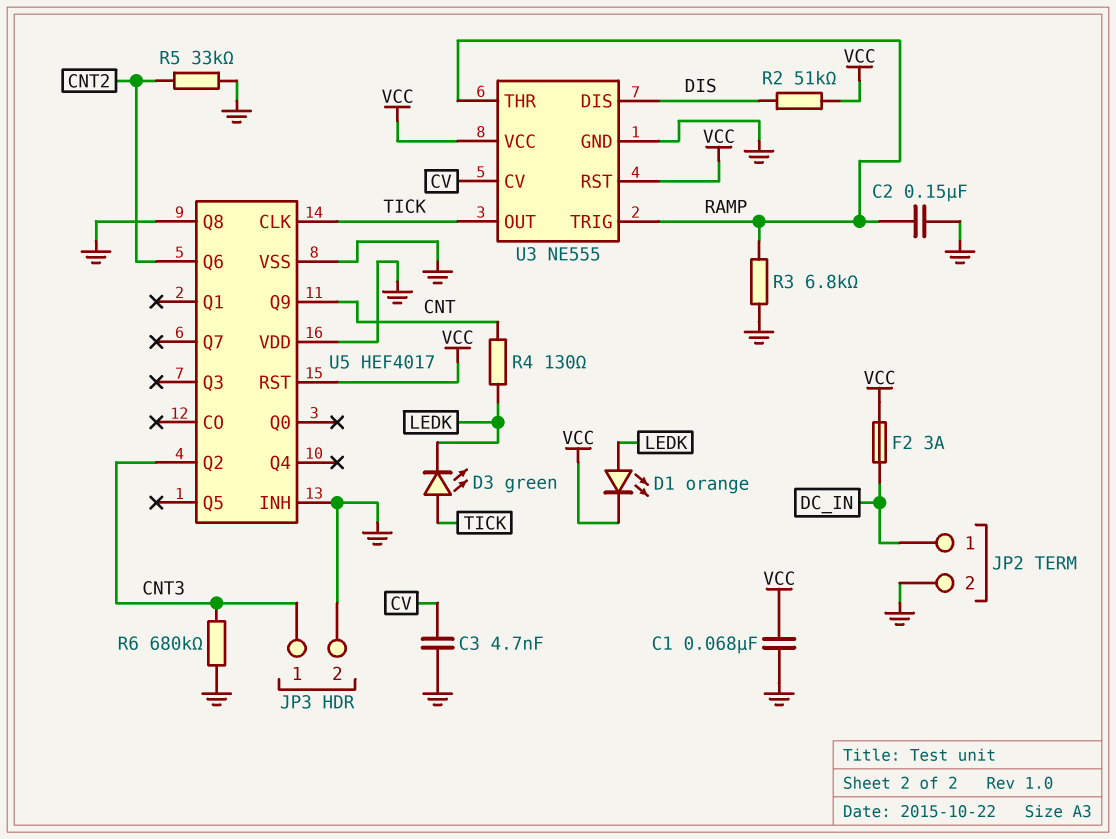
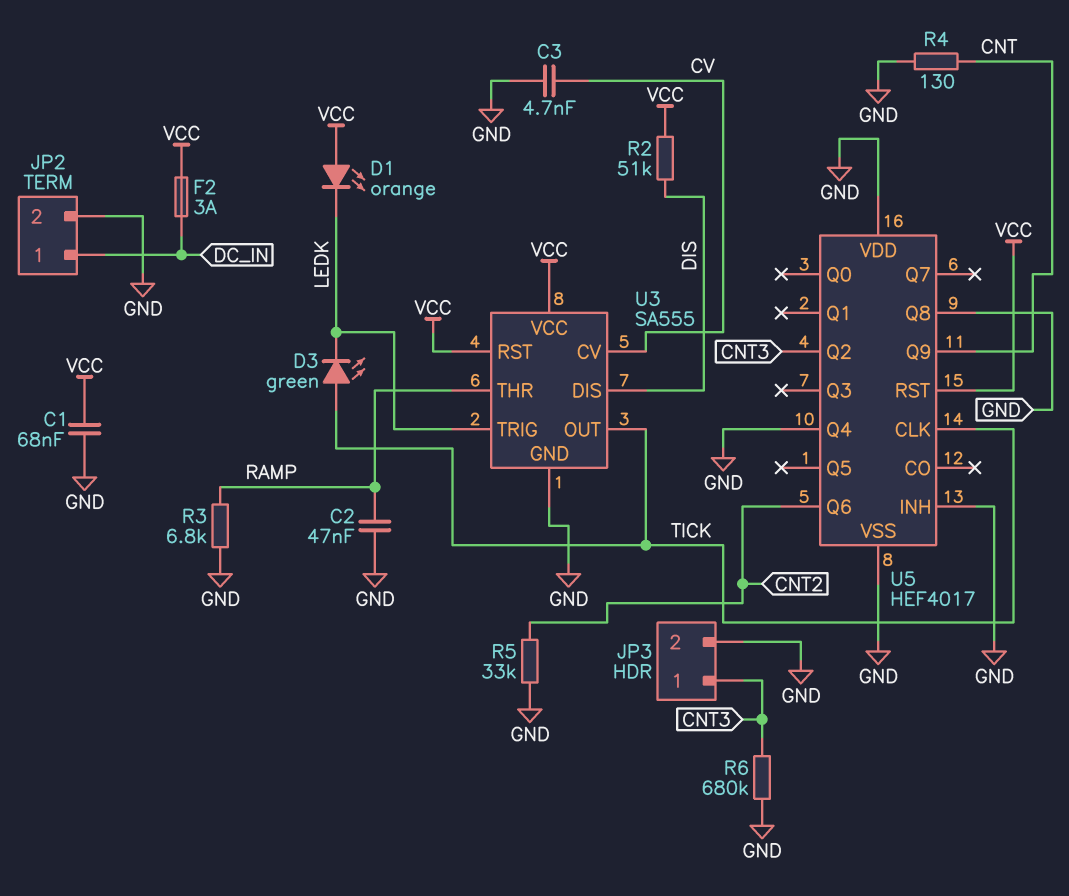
C2: 150nF (GND, RAMP) -> 47nF (GND, RAMP)
D1: LED orange (A LEDK, K VCC) -> LED orange (A VCC, K LEDK)
R4: 130 (CNT, LEDK) -> 130 (CNT, GND)
U3: NE555 -> SA555
U3 pin TRIG: RAMP -> LEDK
U5 pin Q4: none -> GND

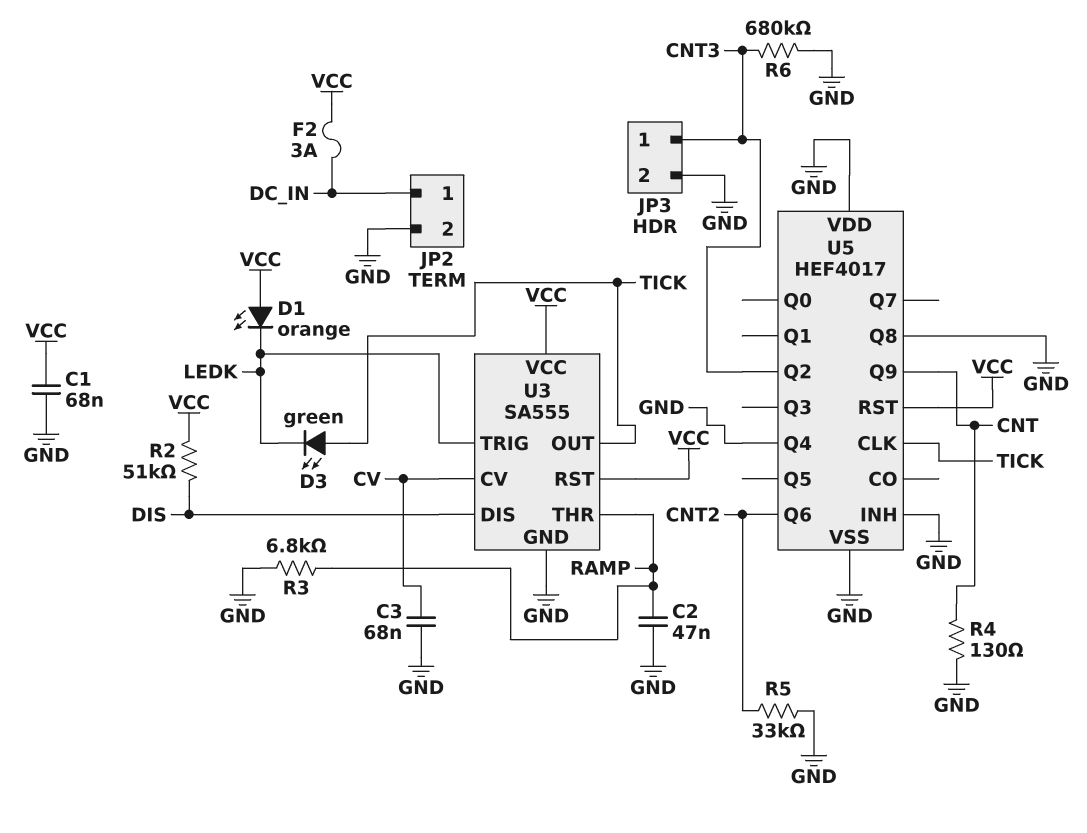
C3: 4.7nF (CV, GND) -> 68nF (CV, GND)

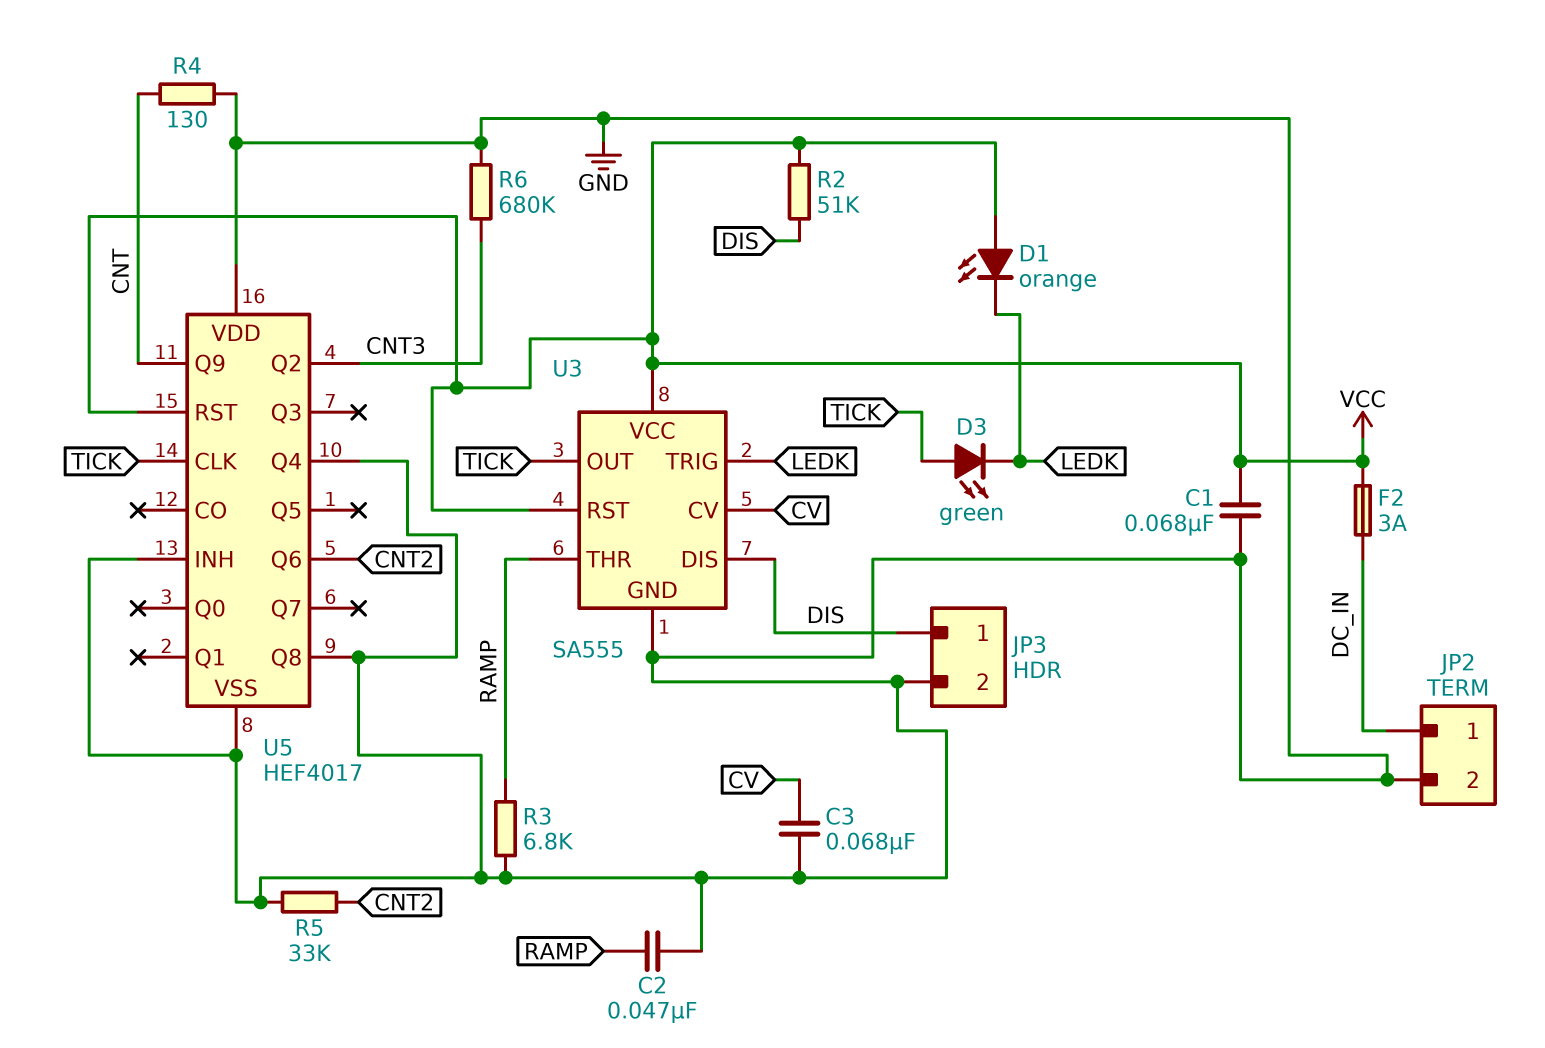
JP3 pin 1: CNT3 -> DIS

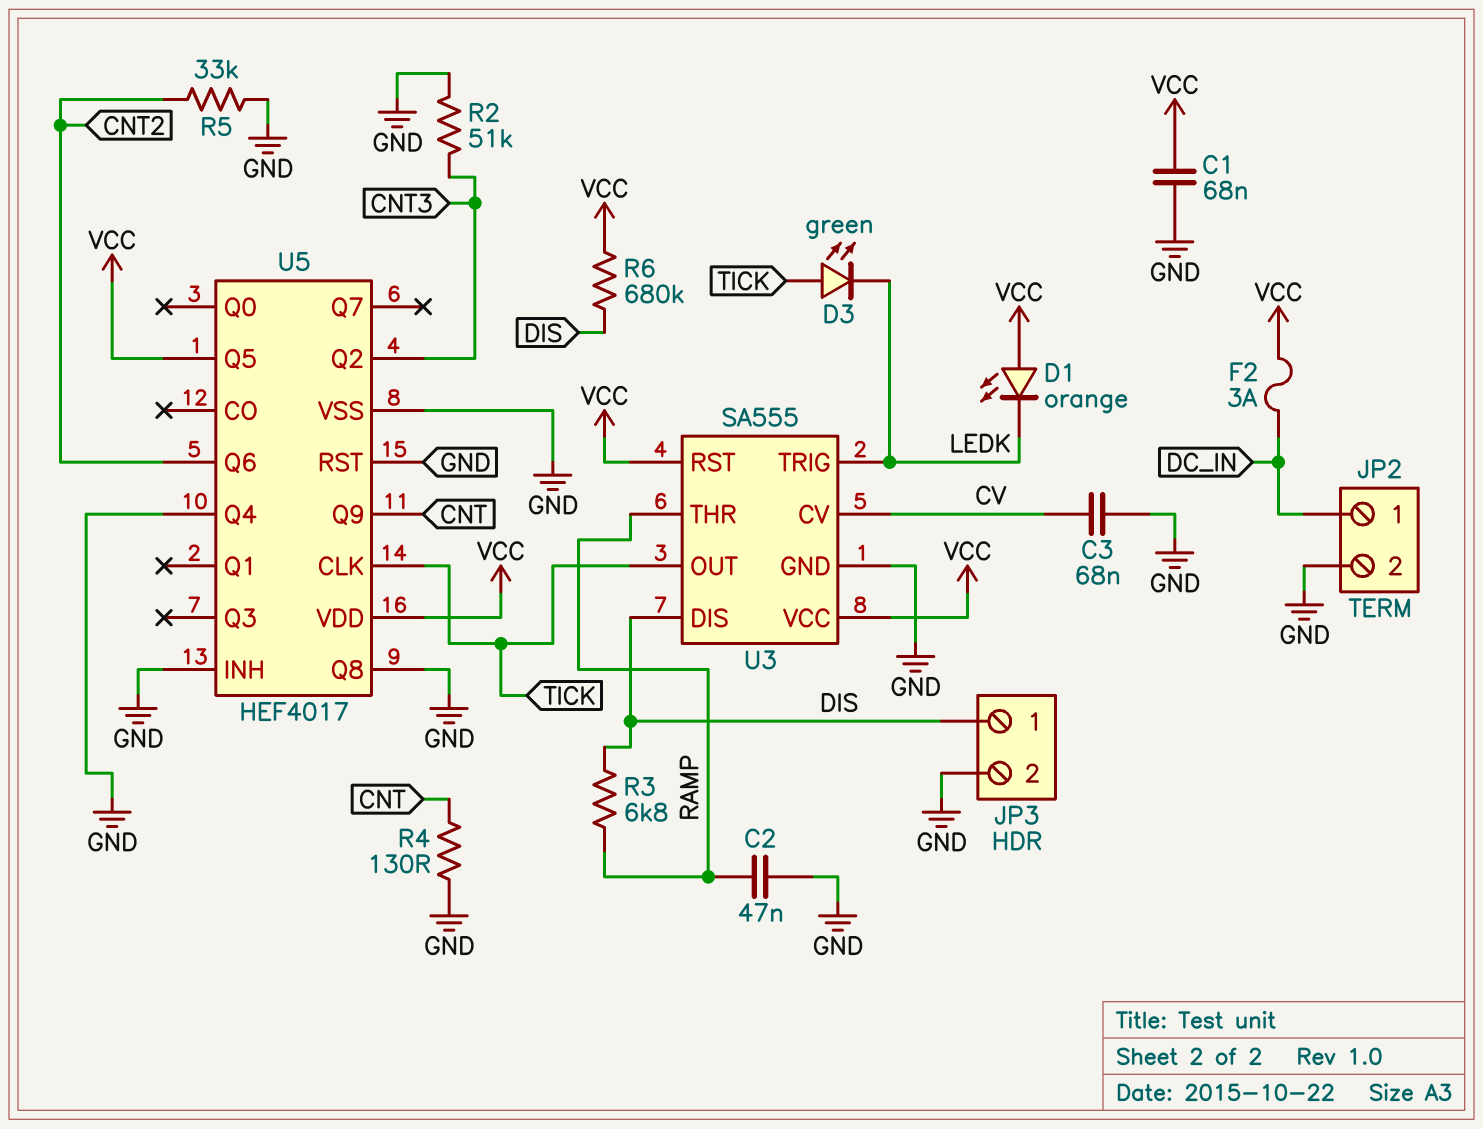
R2: 51k (DIS, VCC) -> 51k (CNT3, GND)
R3: 6.8k (GND, RAMP) -> 6.8k (DIS, RAMP)
R6: 680k (CNT3, GND) -> 680k (DIS, VCC)
U5 pin Q5: none -> VCC
U5 pin RST: VCC -> GND
U5 pin VDD: GND -> VCC

